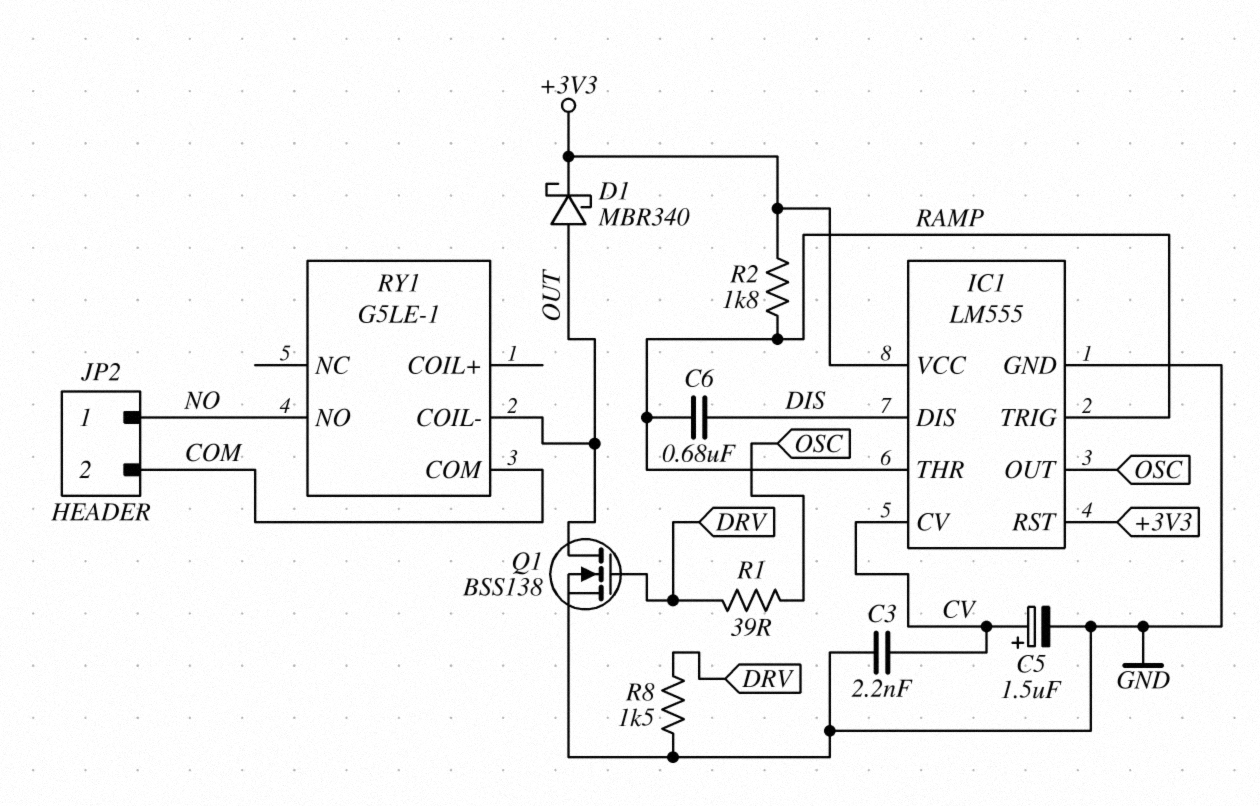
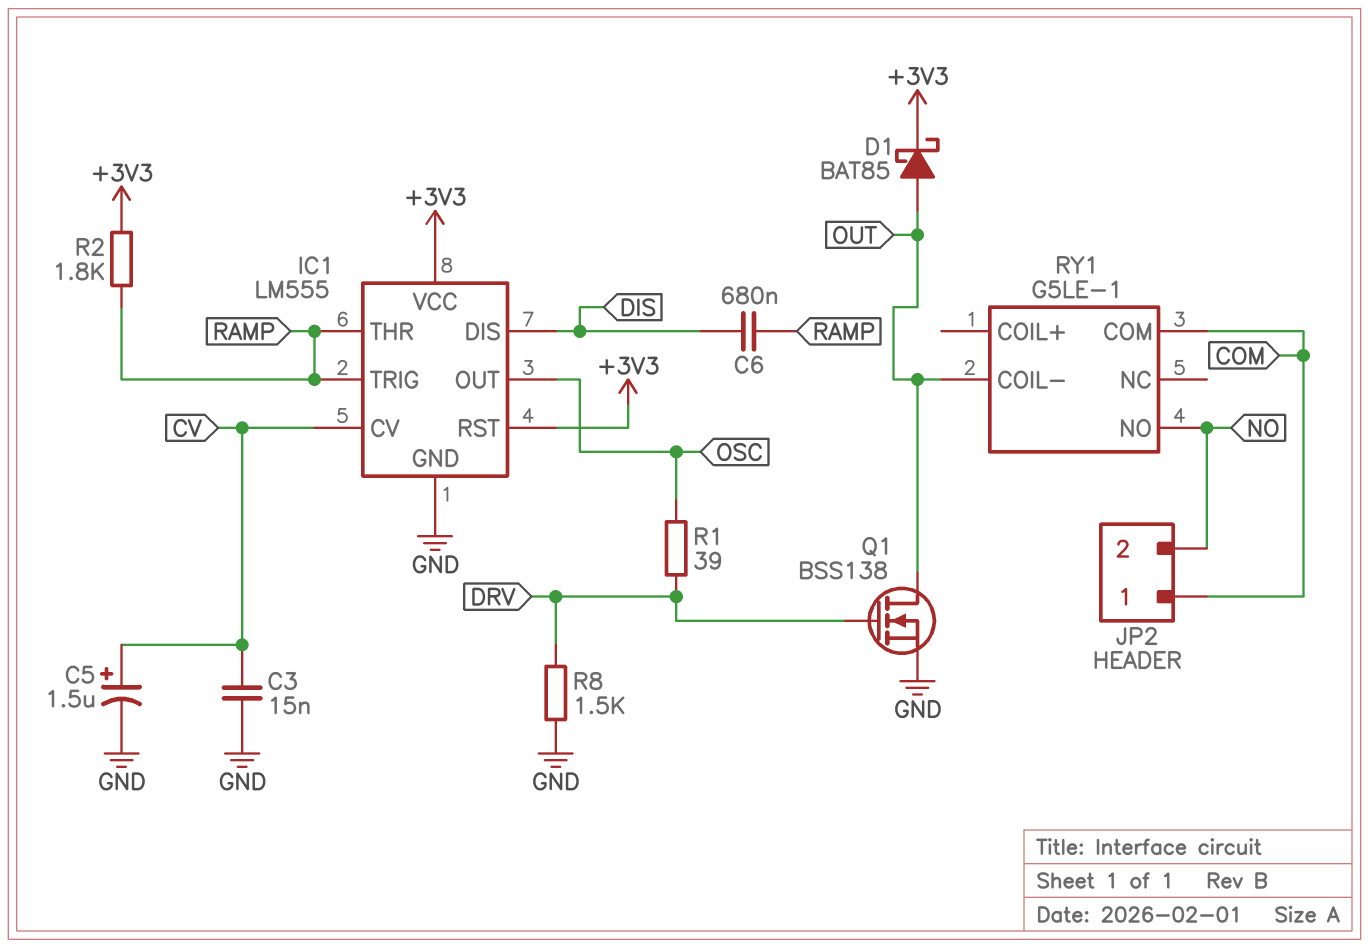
C3: 2.2nF (CV, GND) -> 15nF (CV, GND)
D1: schottky MBR340 (A OUT, K +3V3) -> schottky BAT85 (A OUT, K +3V3)
JP2 pin 1: NO -> COM
JP2 pin 2: COM -> NO

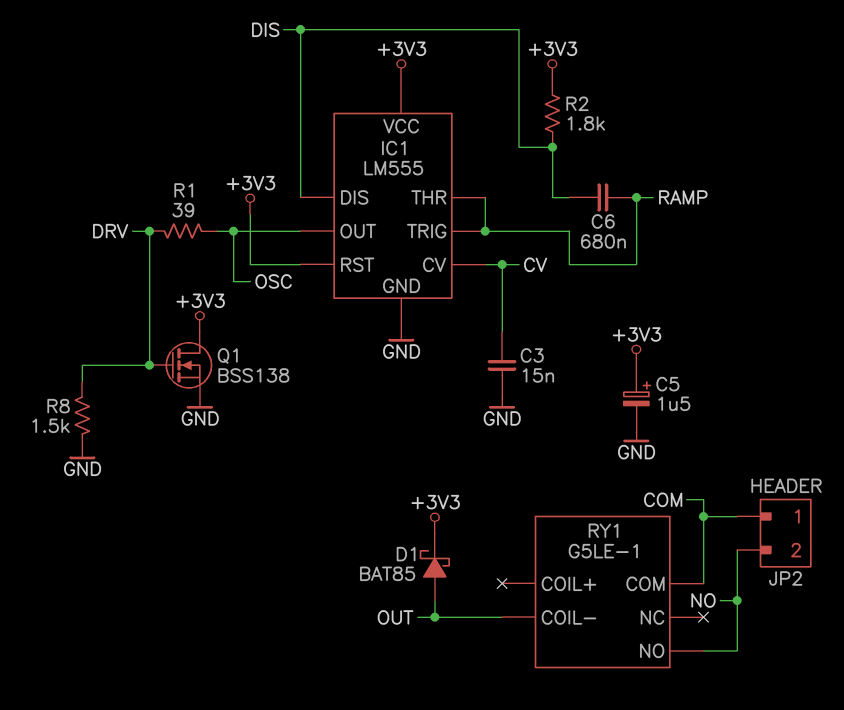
C5: 1.5uF (plus CV, minus GND) -> 1.5uF (plus +3V3, minus GND)
Q1: NMOS BSS138 (G DRV, D OUT, S GND) -> NMOS BSS138 (G DRV, D +3V3, S GND)
R2: 1.8k (+3V3, RAMP) -> 1.8k (+3V3, DIS)

